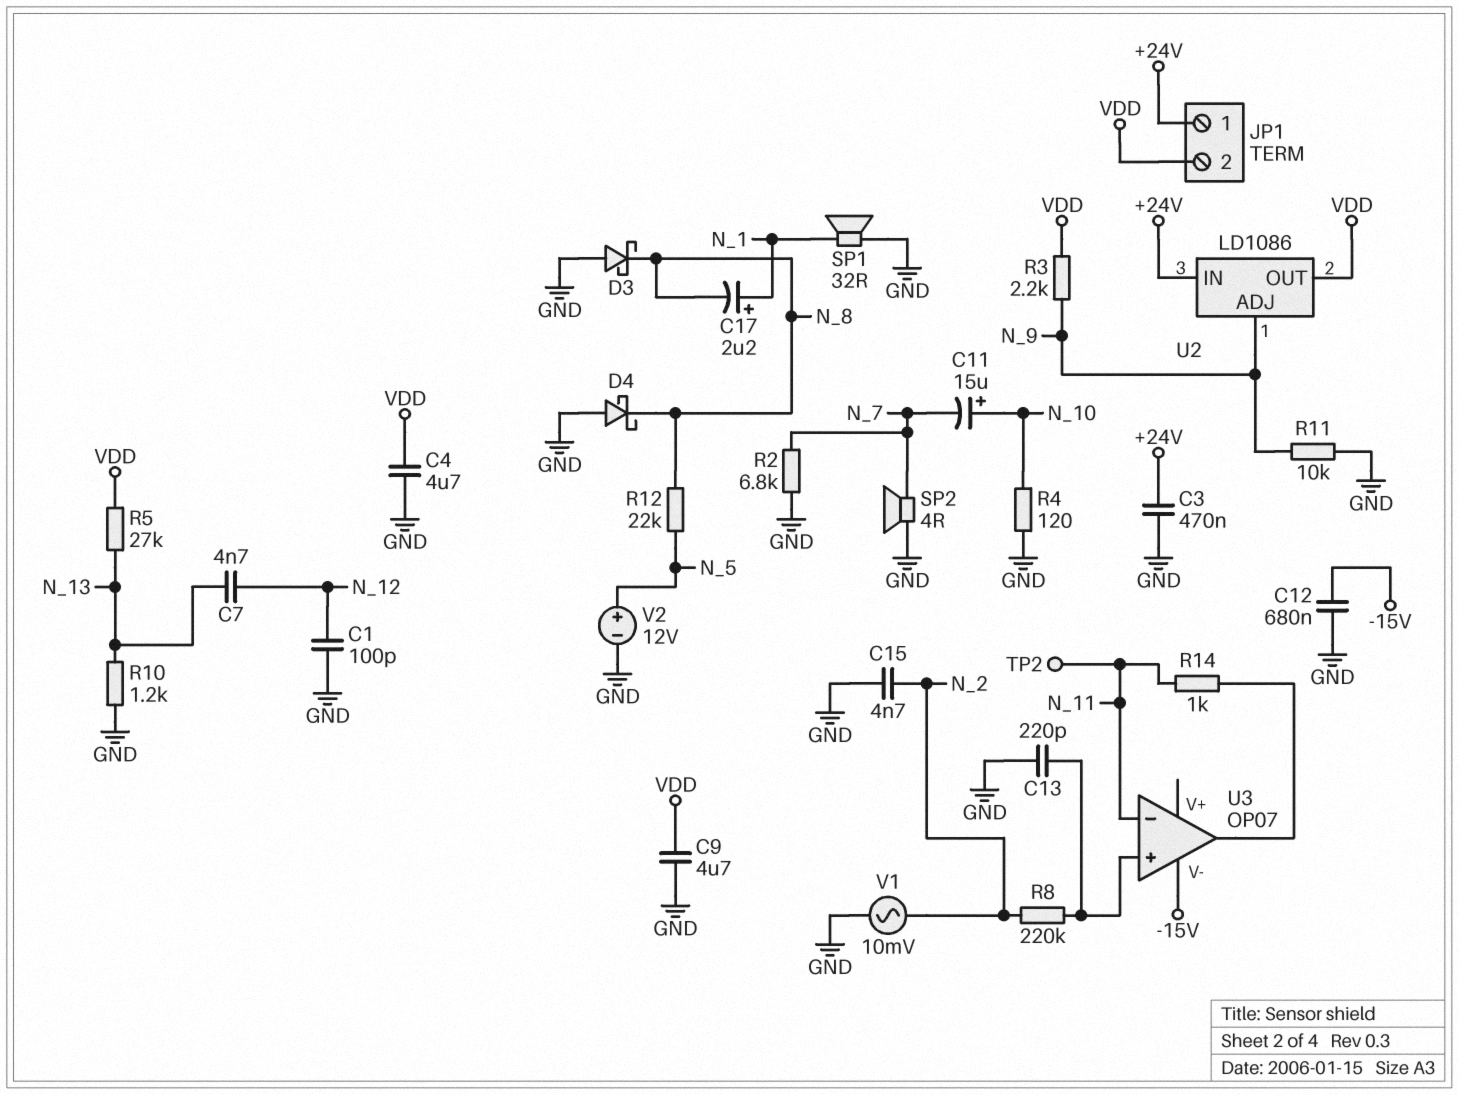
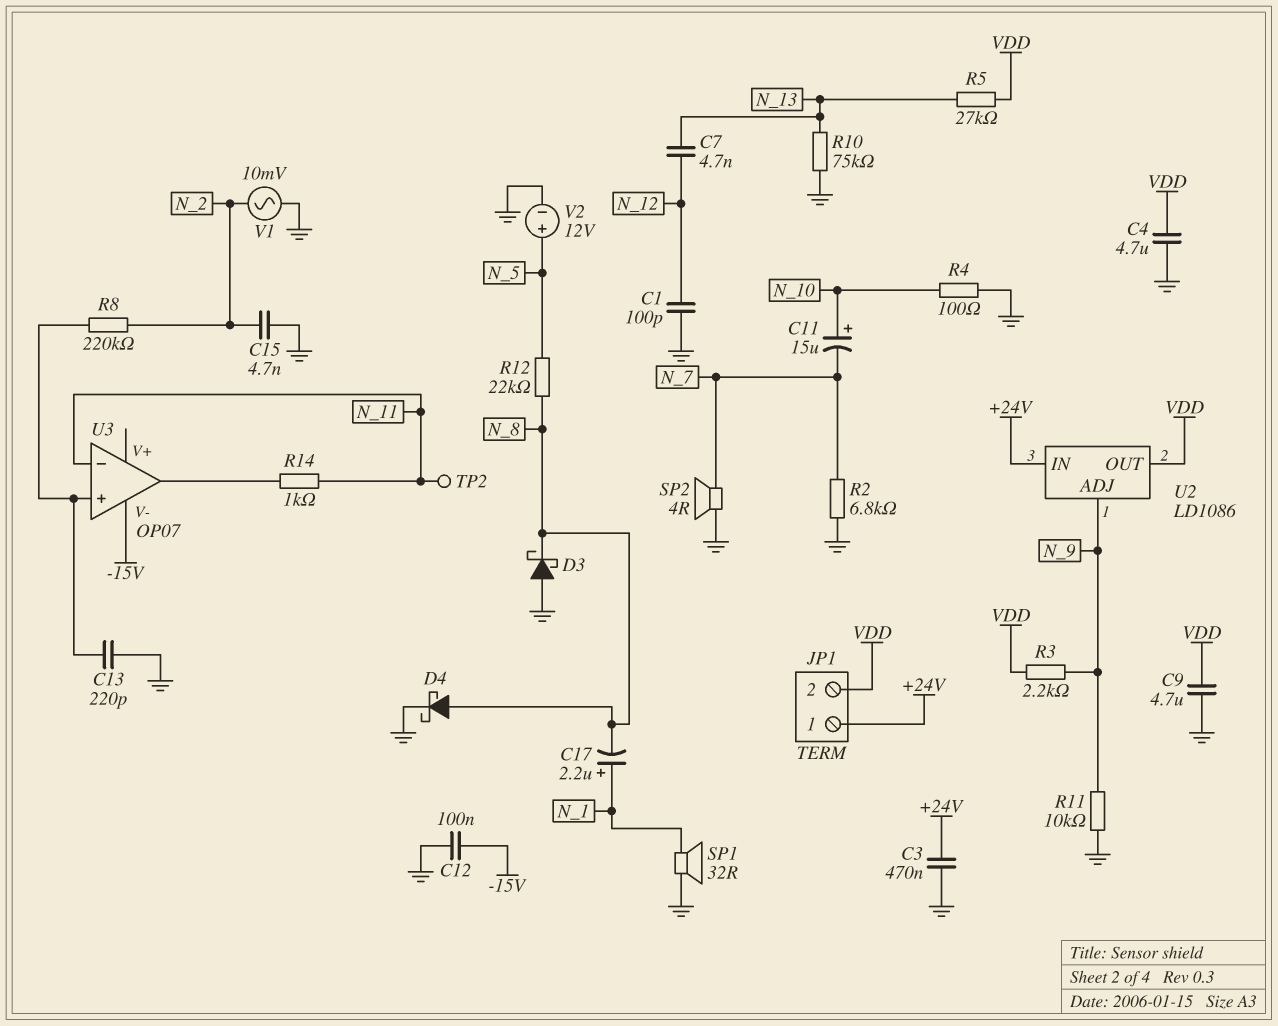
C12: 680nF (-15V, GND) -> 100nF (-15V, GND)
D4: schottky (A GND, K N_8) -> schottky (A N_8, K GND)
R4: 120 (GND, N_10) -> 100 (GND, N_10)
R10: 1.2k (GND, N_13) -> 75k (GND, N_13)

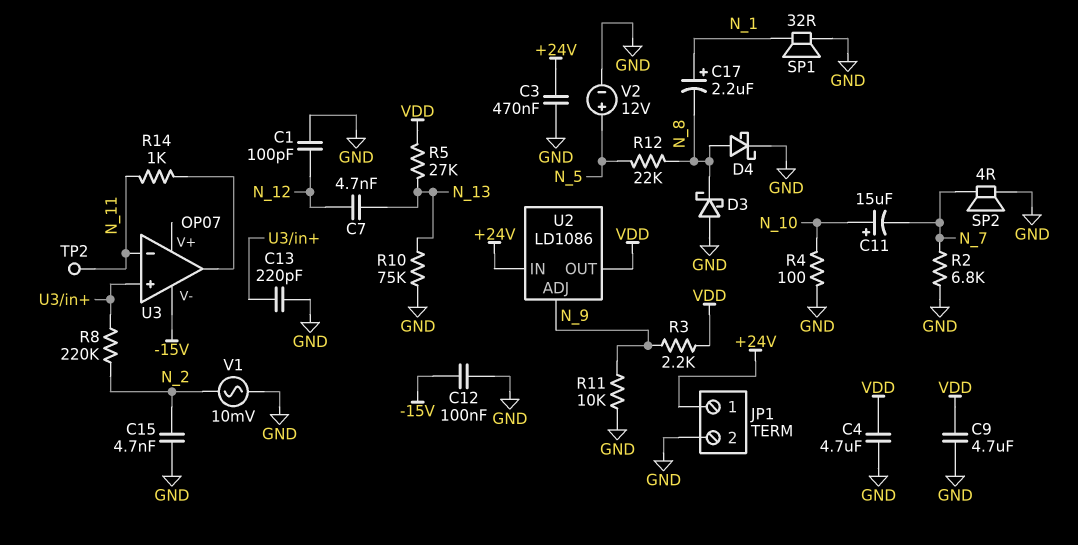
JP1 pin 2: VDD -> GND

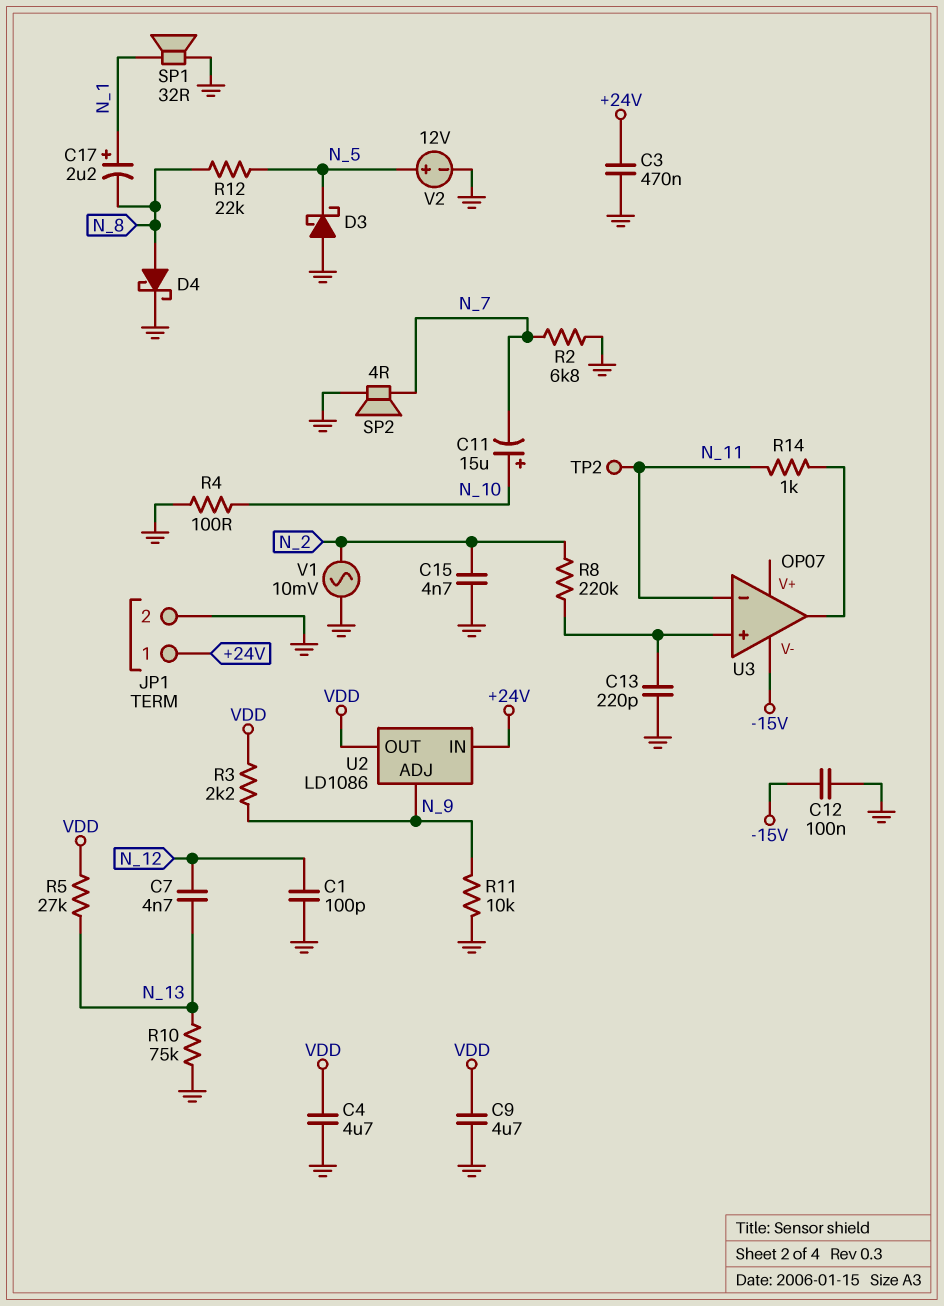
D3: schottky (A GND, K N_8) -> schottky (A GND, K N_5)

